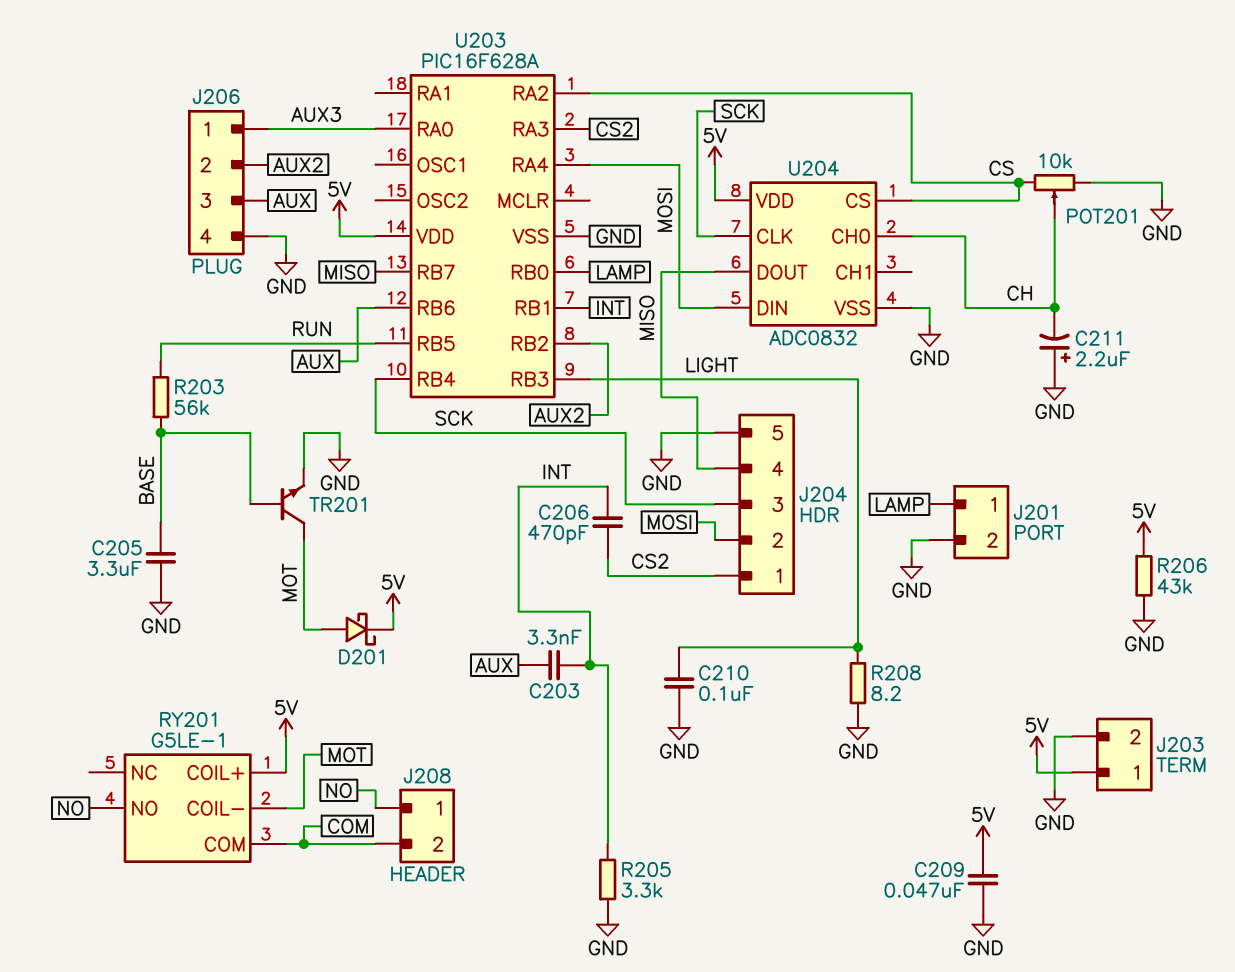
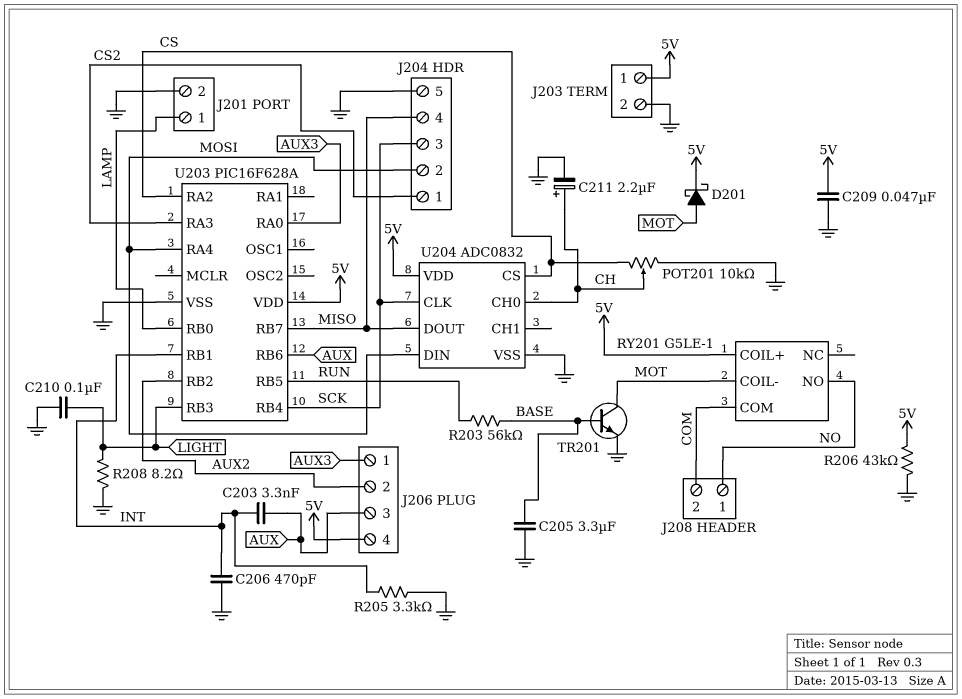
C206: 470pF (CS2, INT) -> 470pF (GND, INT)
C211: 2.2uF (plus GND, minus CH) -> 2.2uF (plus CH, minus GND)
J206 pin 4: GND -> 5V

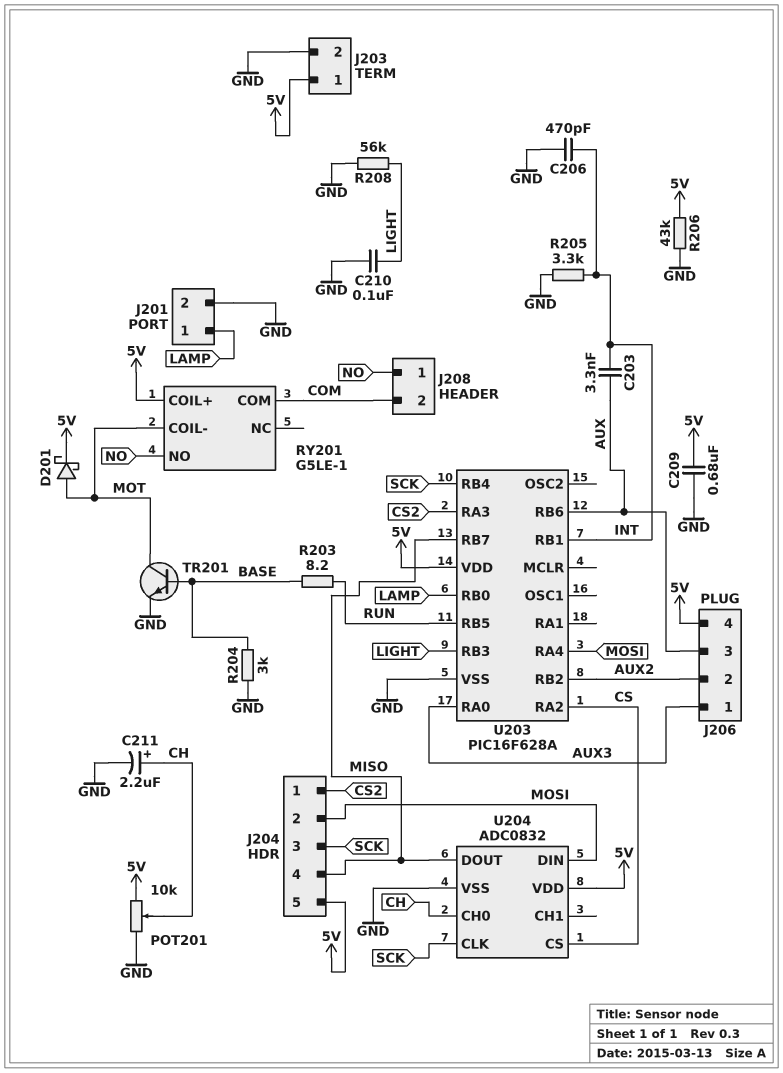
C205: 3.3uF (BASE, GND) -> none
C209: 47nF (5V, GND) -> 680nF (5V, GND)
J204 pin 5: GND -> 5V
POT201: 10k (CS, GND, wiper CH) -> 10k (5V, GND, wiper CH)
R203: 56k (BASE, RUN) -> 8.2 (BASE, RUN)
R204: none -> 3k (BASE, GND)
R208: 8.2 (GND, LIGHT) -> 56k (GND, LIGHT)

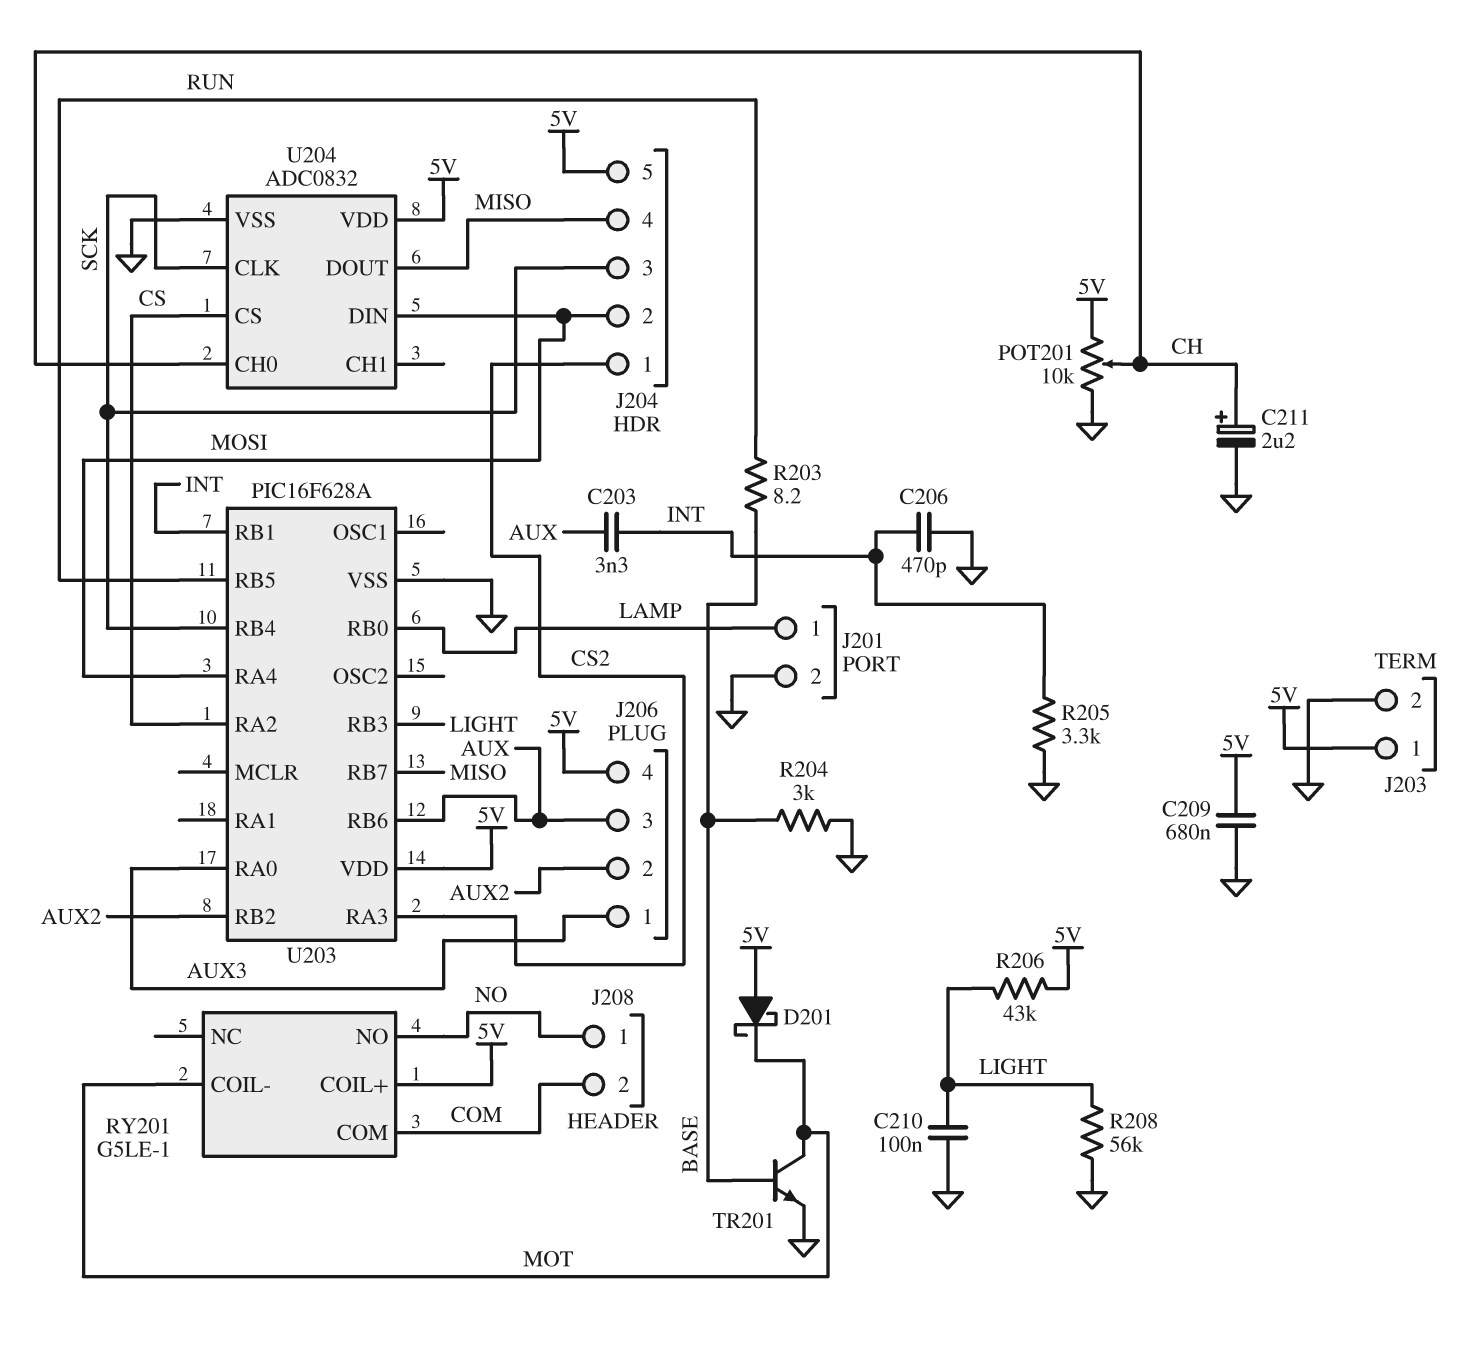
D201: schottky (A MOT, K 5V) -> schottky (A 5V, K MOT)
R206: 43k (5V, GND) -> 43k (5V, LIGHT)

